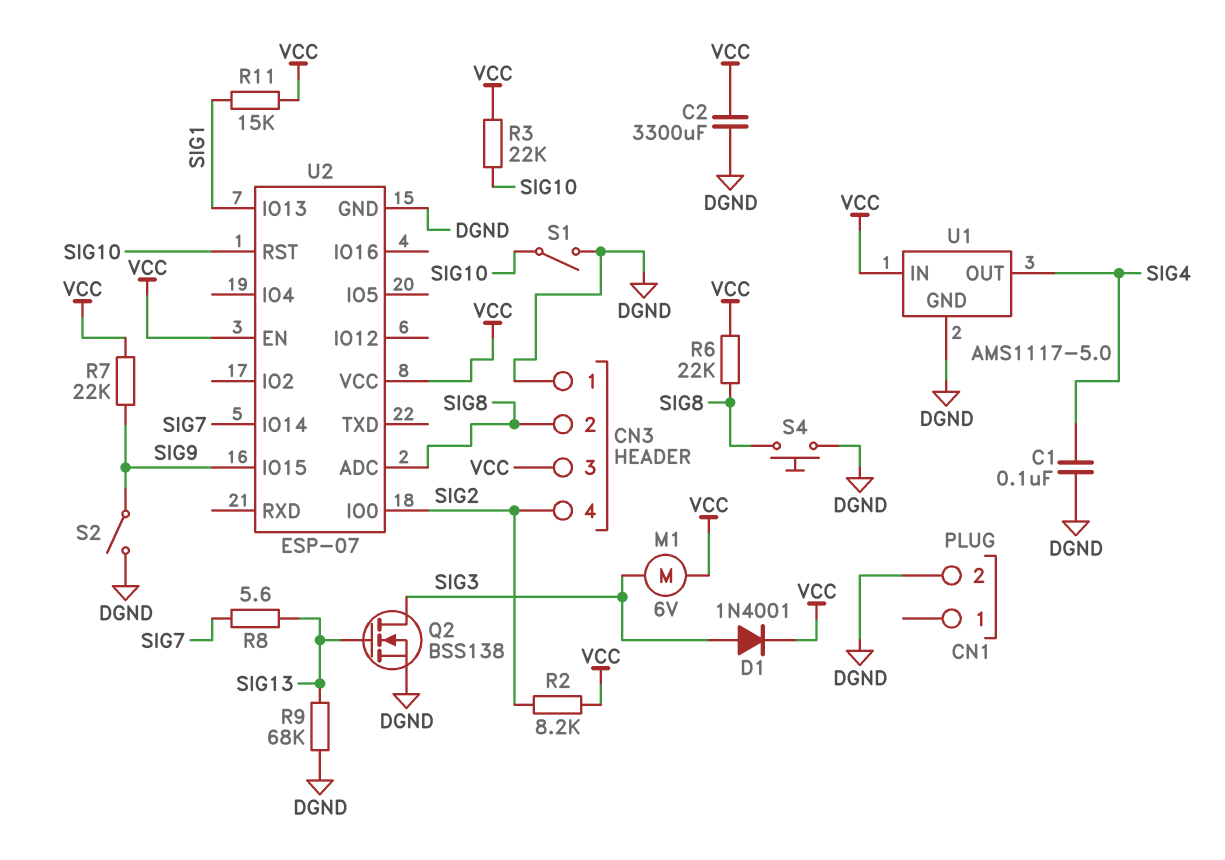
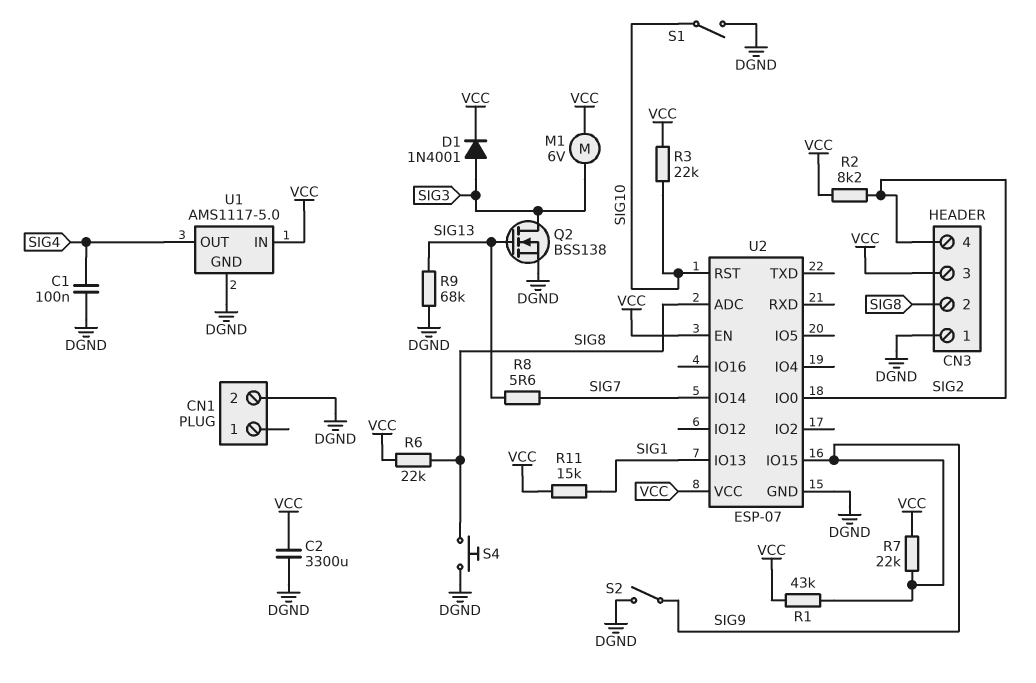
R1: none -> 43k (SIG9, VCC)

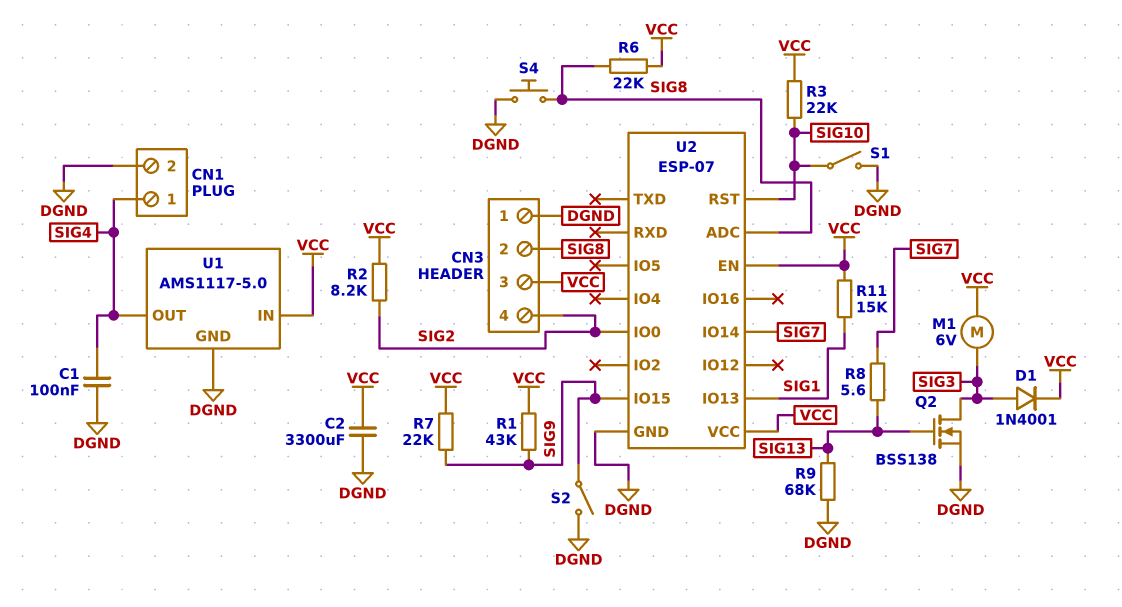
CN1 pin 1: none -> SIG4

